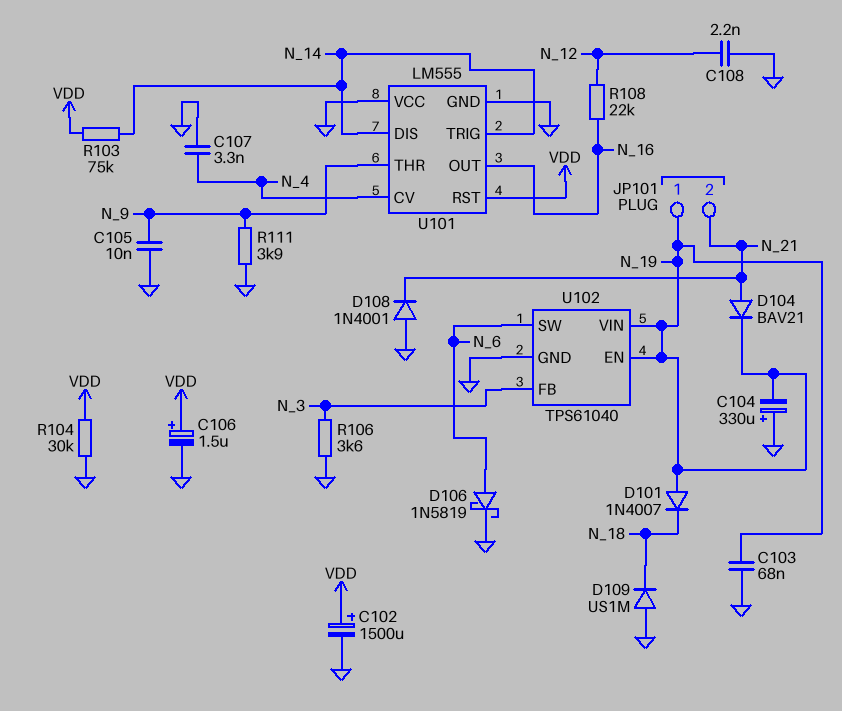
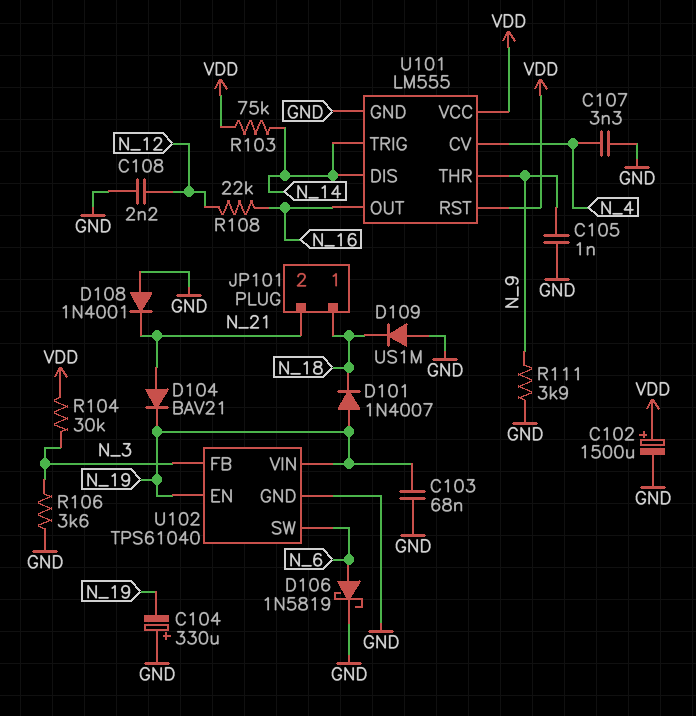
C105: 10nF (GND, N_9) -> 1nF (GND, N_9)
C106: 1.5uF (plus VDD, minus GND) -> none
JP101 pin 1: N_19 -> N_18
R104: 30k (GND, VDD) -> 30k (N_3, VDD)
U101 pin VCC: GND -> VDD

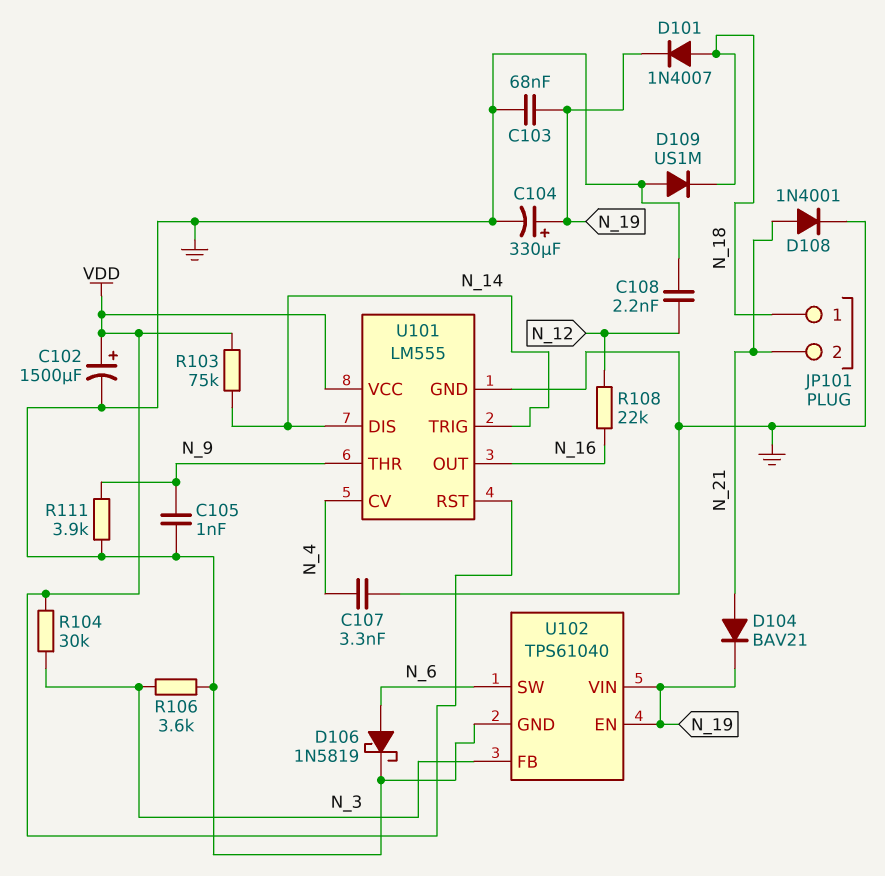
C104: 330uF (plus GND, minus N_19) -> 330uF (plus N_19, minus GND)
D101: diode 1N4007 (A N_19, K N_18) -> diode 1N4007 (A N_18, K N_19)
D108: diode 1N4001 (A GND, K N_21) -> diode 1N4001 (A N_21, K GND)

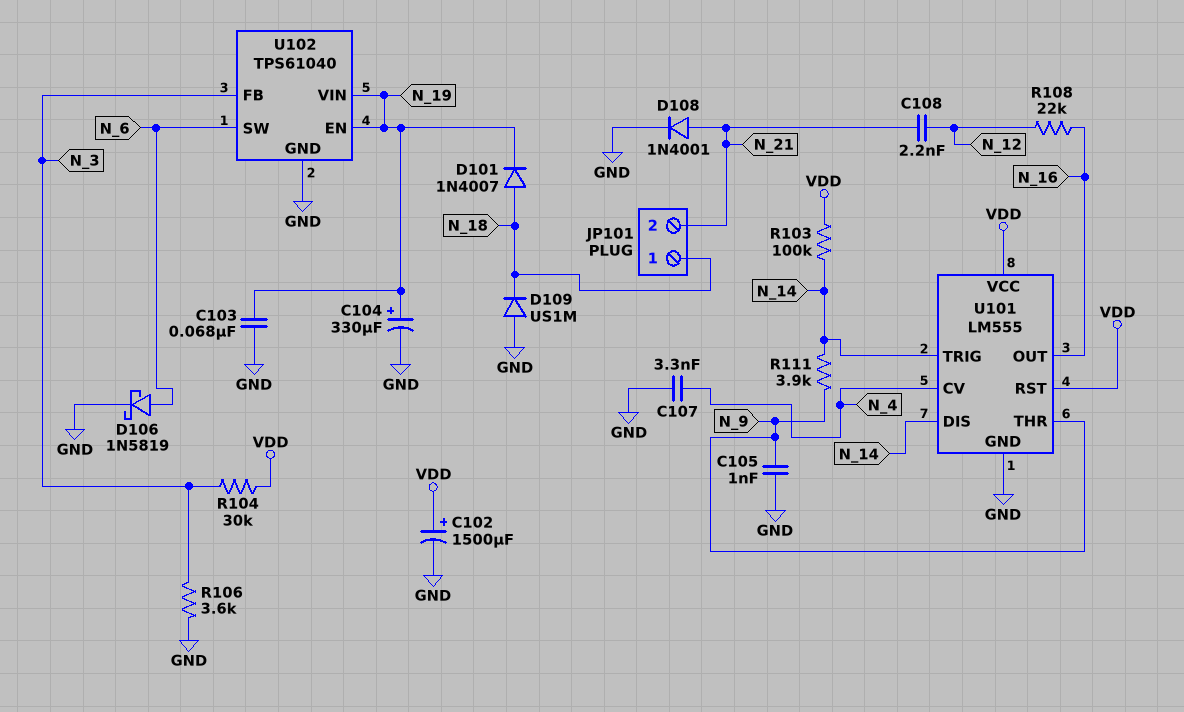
C108: 2.2nF (GND, N_12) -> 2.2nF (N_12, N_21)
D104: diode BAV21 (A N_21, K N_19) -> none
R103: 75k (N_14, VDD) -> 100k (N_14, VDD)
R111: 3.9k (GND, N_9) -> 3.9k (N_9, N_14)

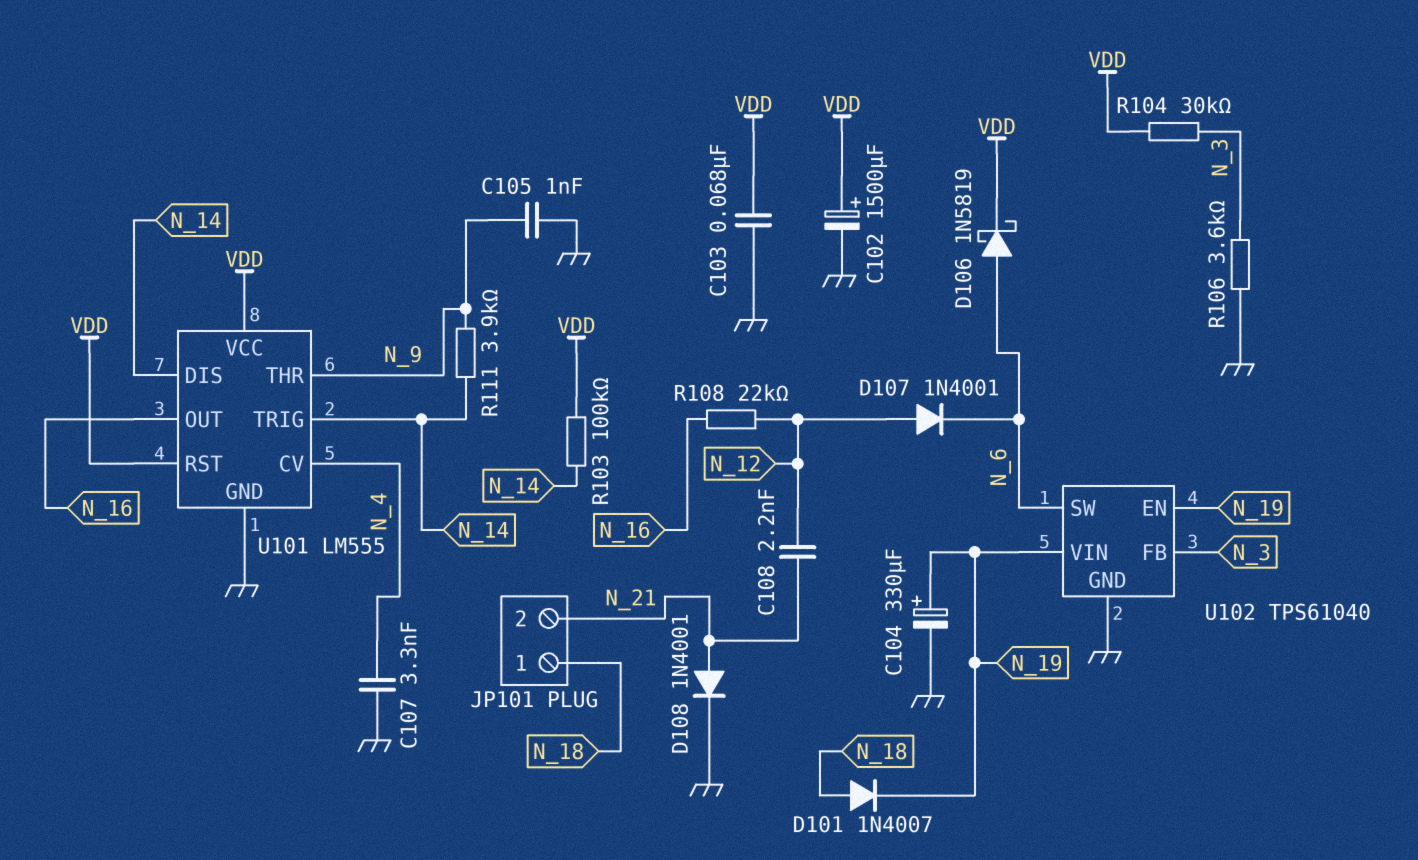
C103: 68nF (GND, N_19) -> 68nF (GND, VDD)
D106: schottky 1N5819 (A N_6, K GND) -> schottky 1N5819 (A N_6, K VDD)
D107: none -> diode 1N4001 (A N_12, K N_6)
D109: diode US1M (A GND, K N_18) -> none

